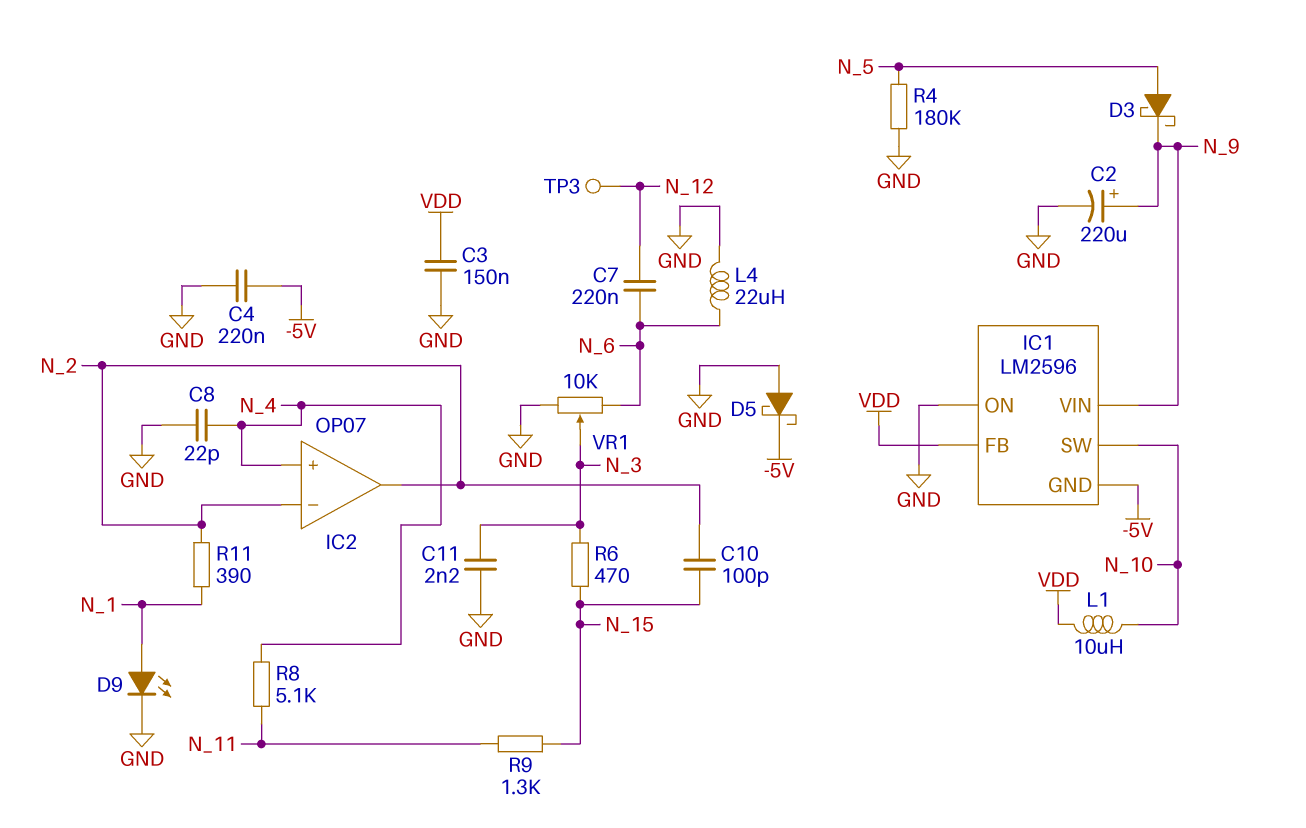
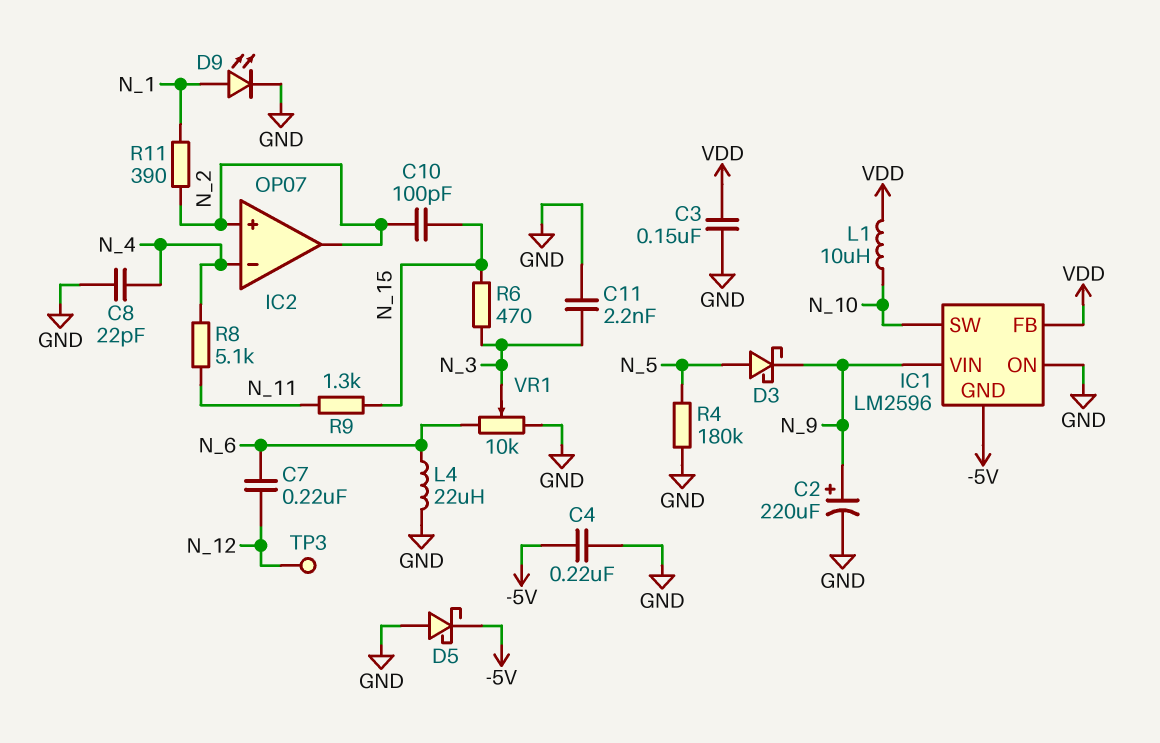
IC2 pin in+: N_4 -> N_2
IC2 pin in-: N_2 -> N_4

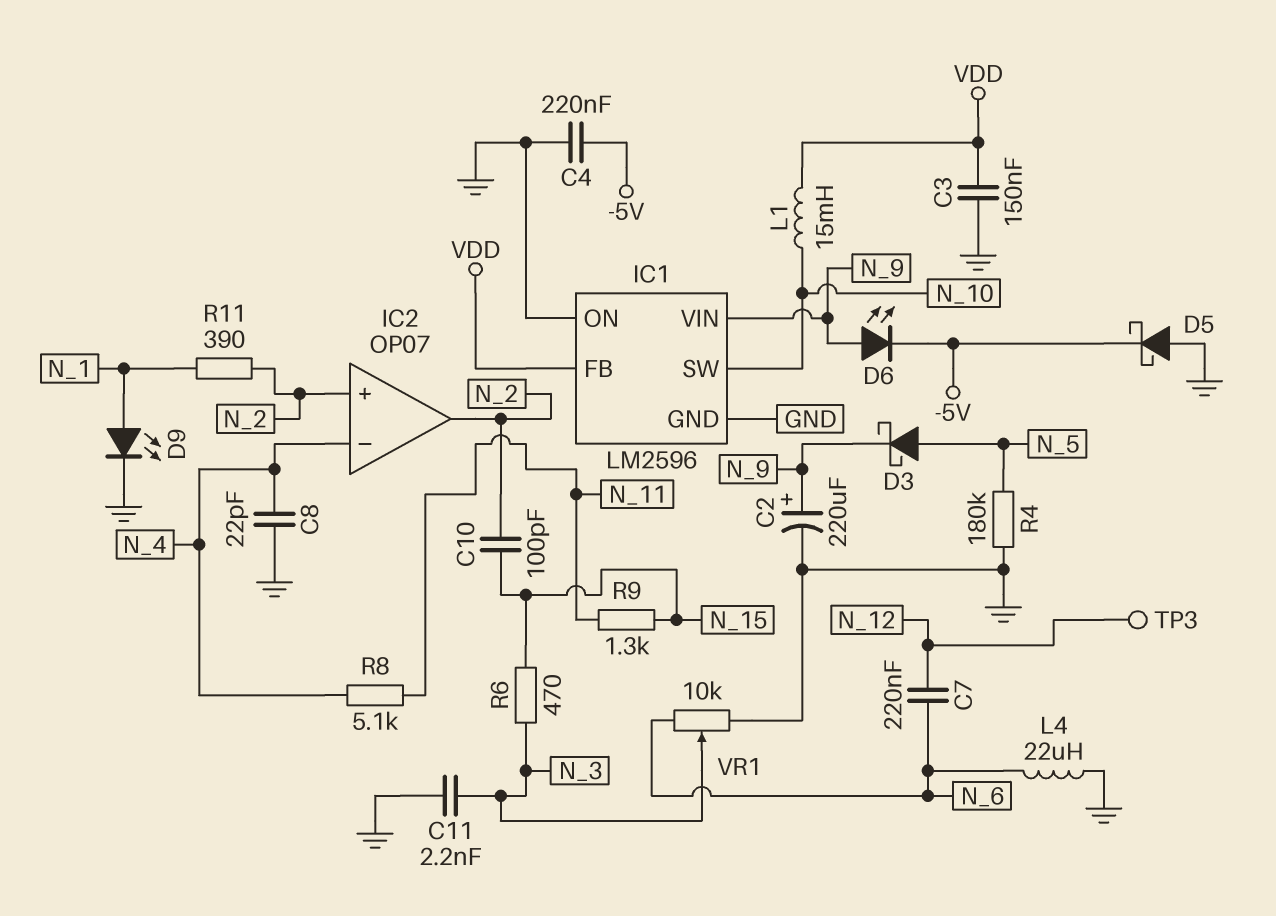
D6: none -> LED (A N_9, K -5V)
IC1 pin GND: -5V -> GND
L1: 10uH (N_10, VDD) -> 15mH (N_10, VDD)

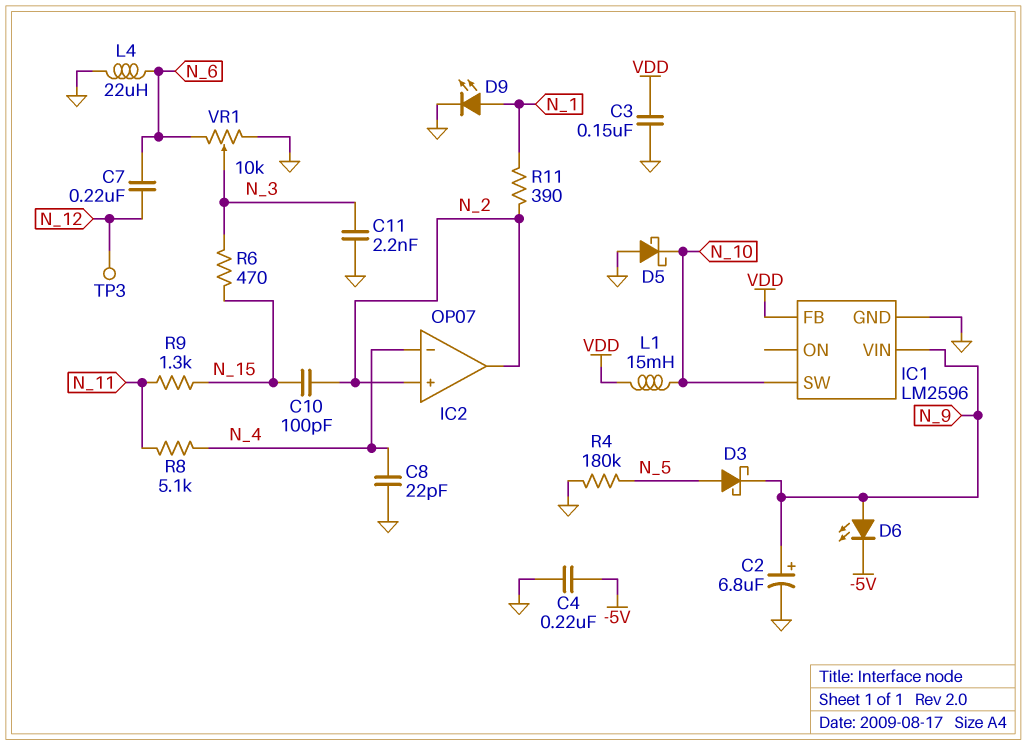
C2: 220uF (plus N_9, minus GND) -> 6.8uF (plus N_9, minus GND)
D5: schottky (A GND, K -5V) -> schottky (A GND, K N_10)
IC1 pin ON: GND -> none

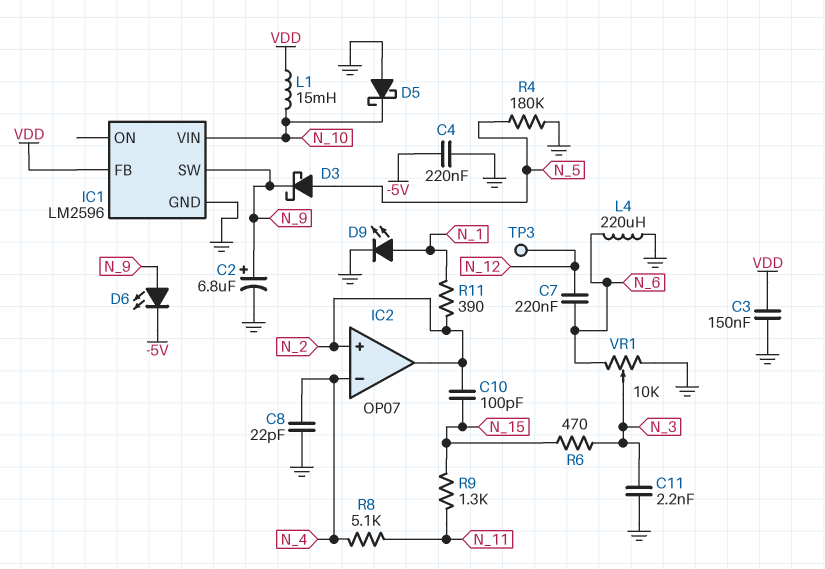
IC1 pin SW: N_10 -> N_9
IC1 pin VIN: N_9 -> N_10
L4: 22uH (GND, N_6) -> 220uH (GND, N_6)

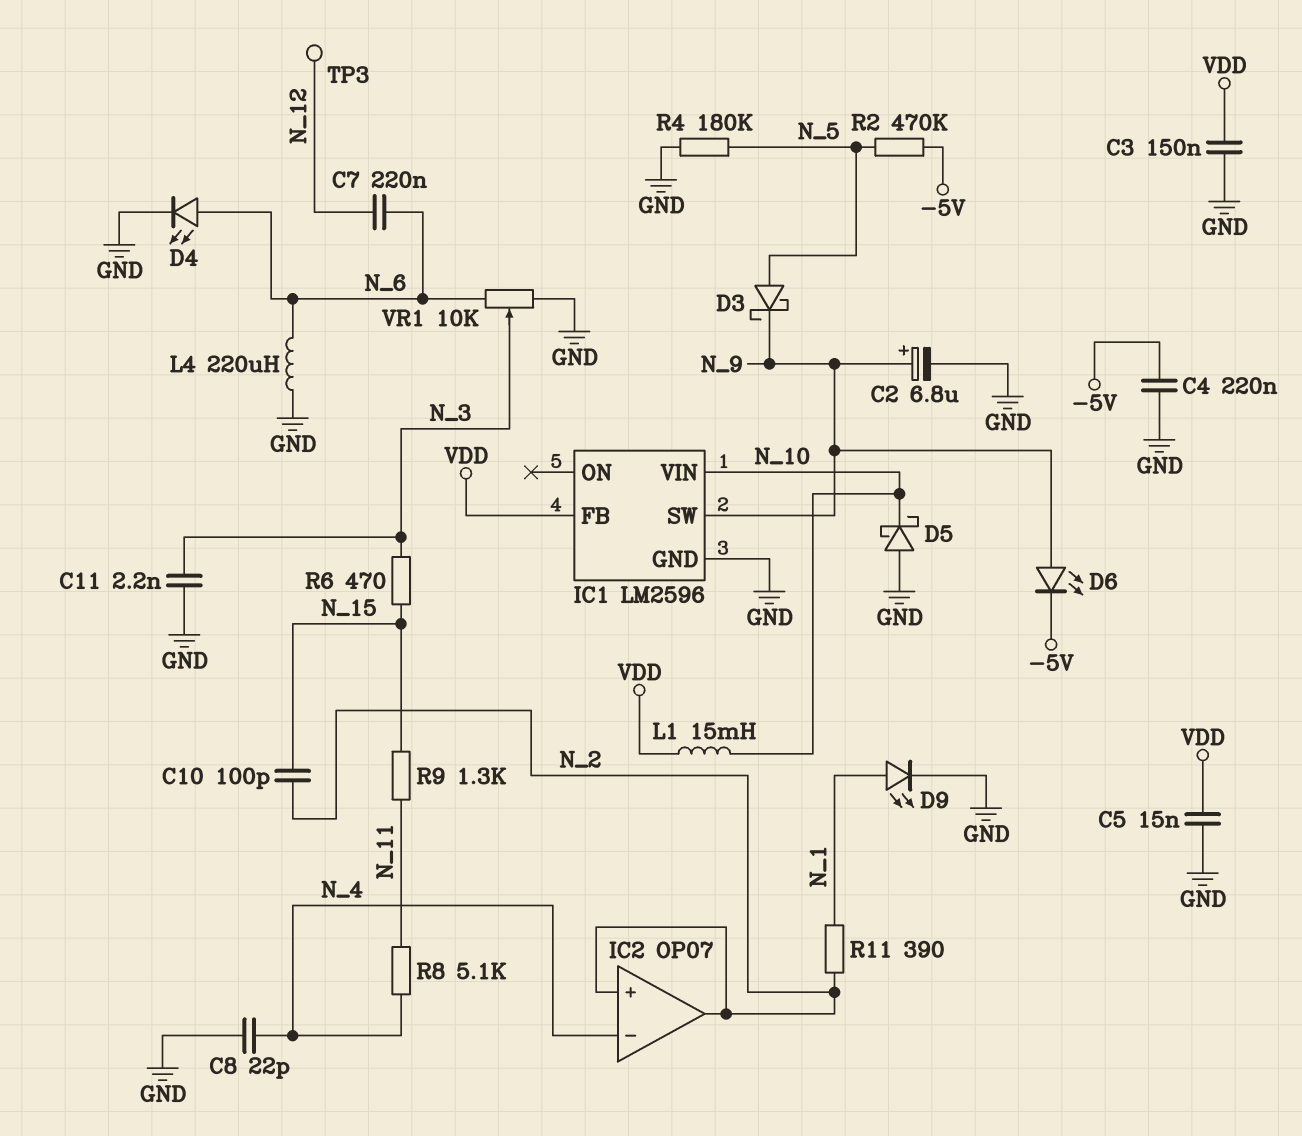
C5: none -> 15nF (GND, VDD)
D4: none -> LED (A N_6, K GND)
R2: none -> 470k (-5V, N_5)

